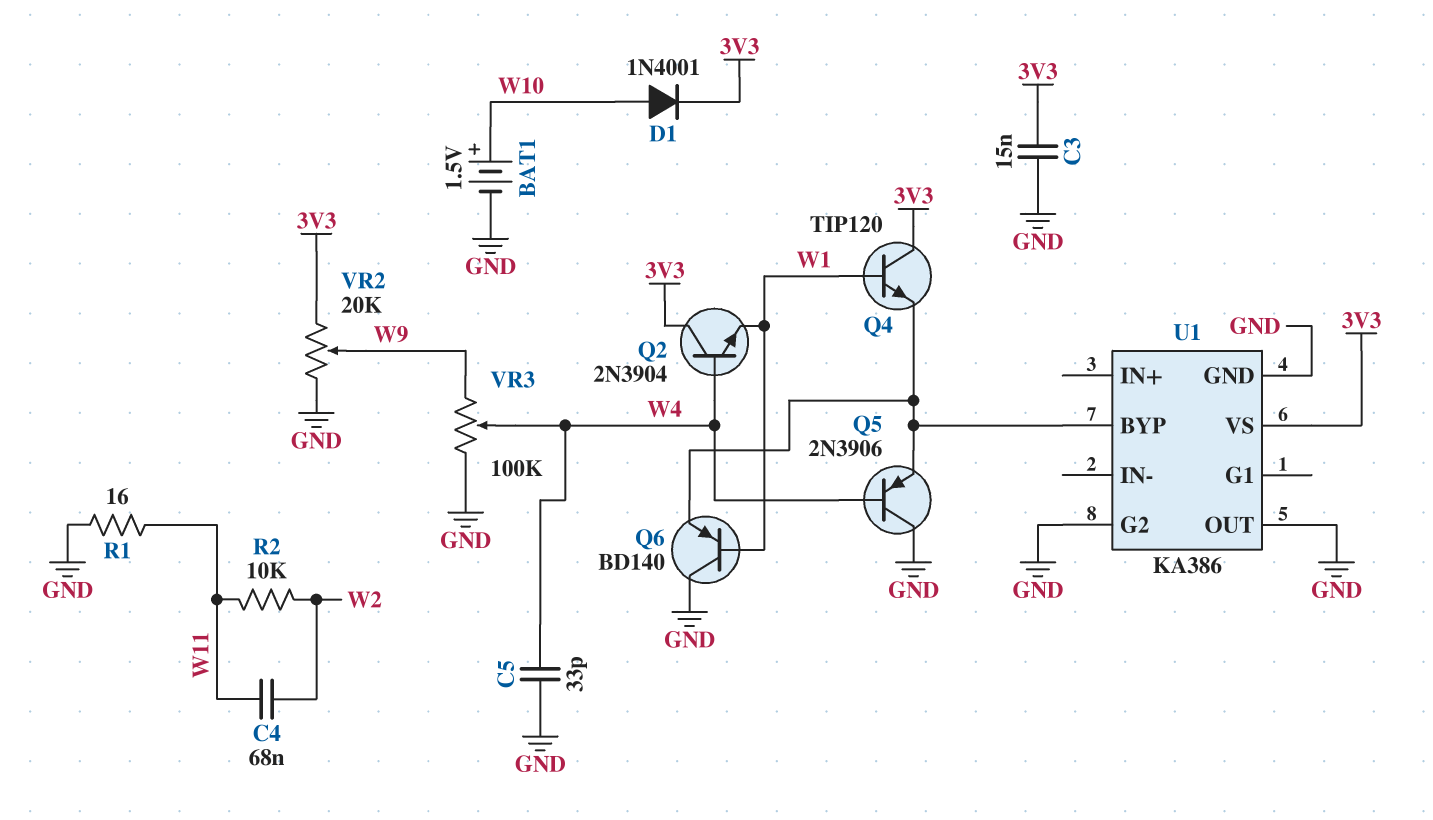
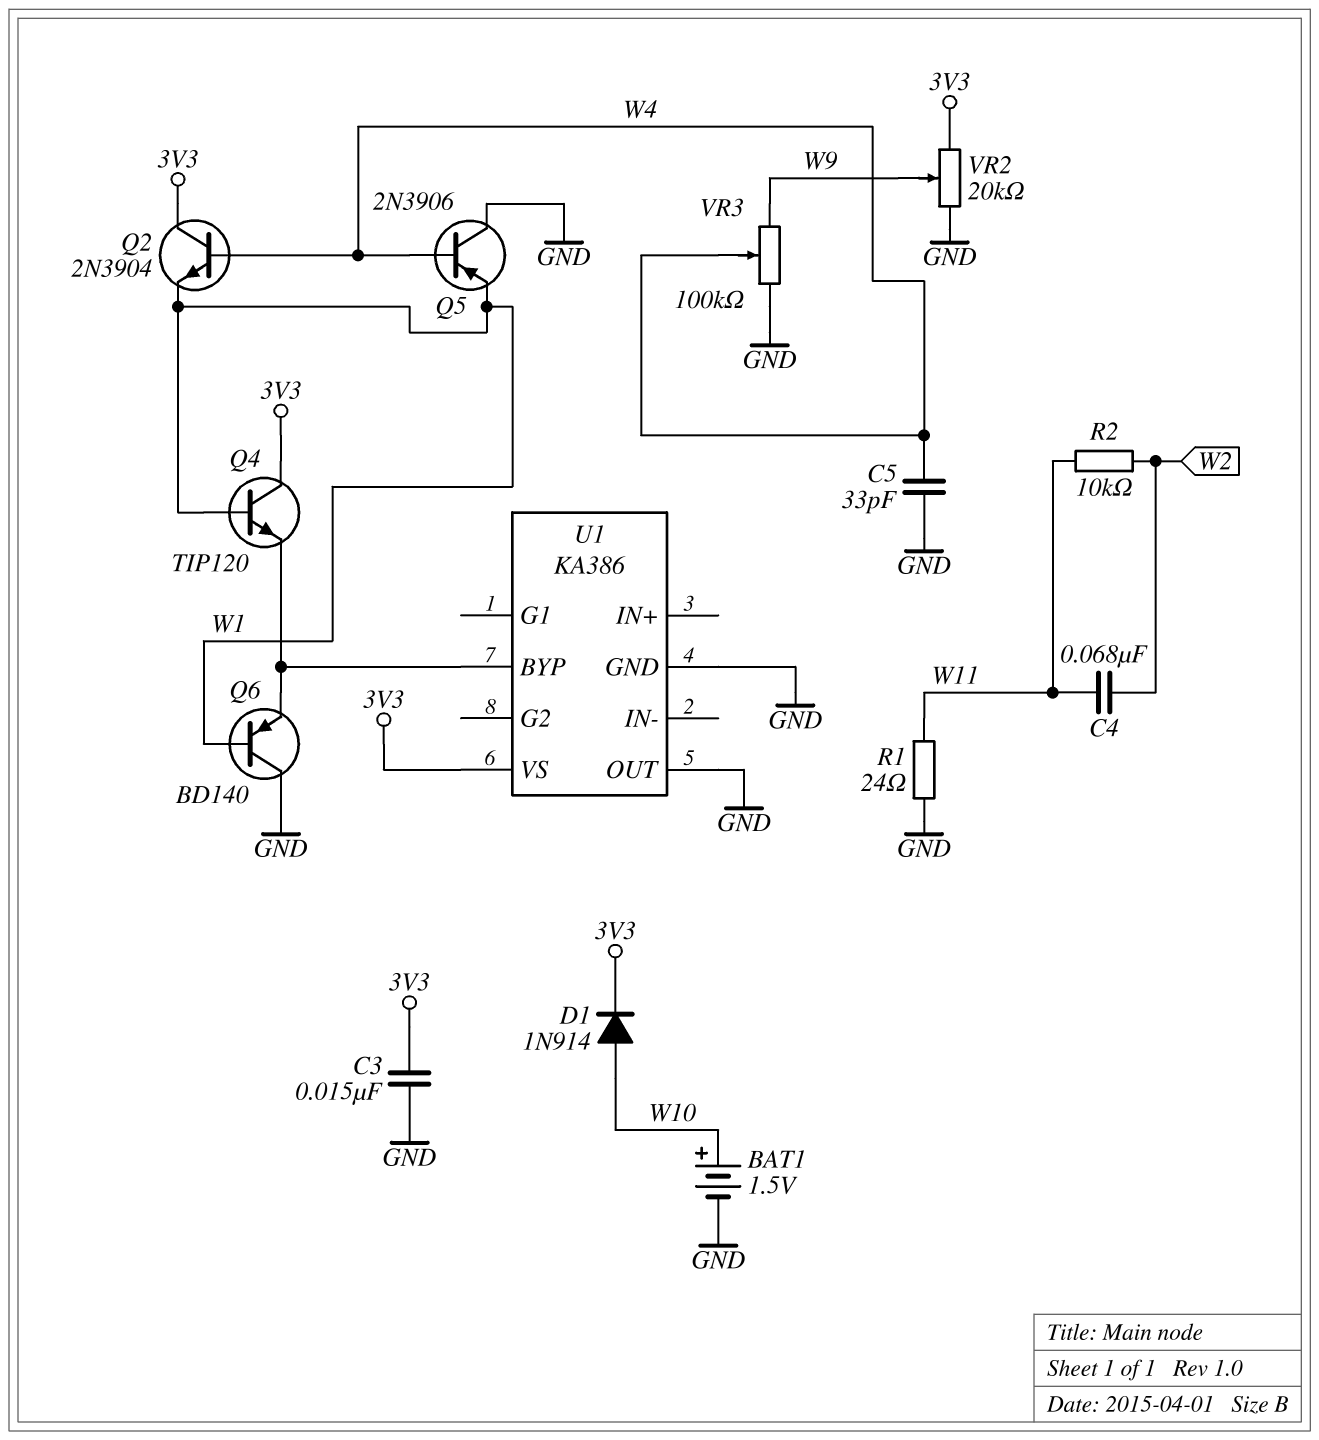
D1: diode 1N4001 (A W10, K 3V3) -> diode 1N914 (A W10, K 3V3)
Q5: PNP 2N3906 (B W4, C GND, E U1/BYP) -> PNP 2N3906 (B W4, C GND, E W1)
R1: 16 (GND, W11) -> 24 (GND, W11)
U1 pin G2: GND -> none

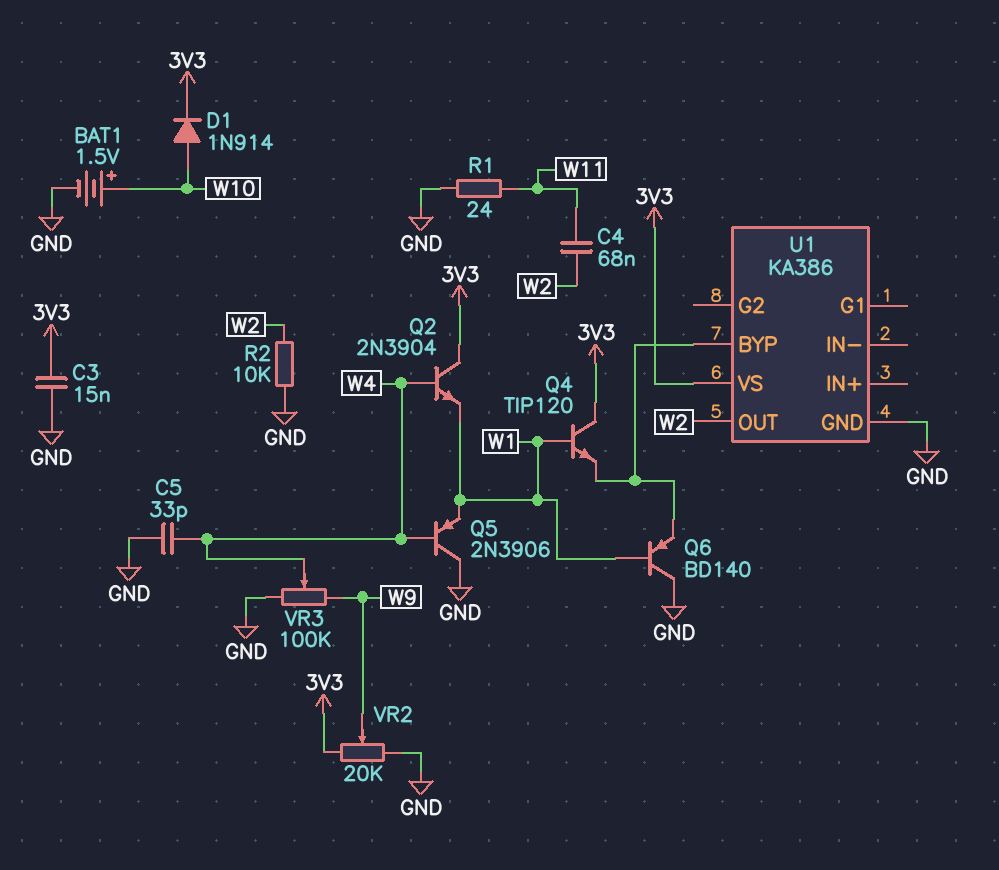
R2: 10k (W2, W11) -> 10k (GND, W2)
U1 pin OUT: GND -> W2

